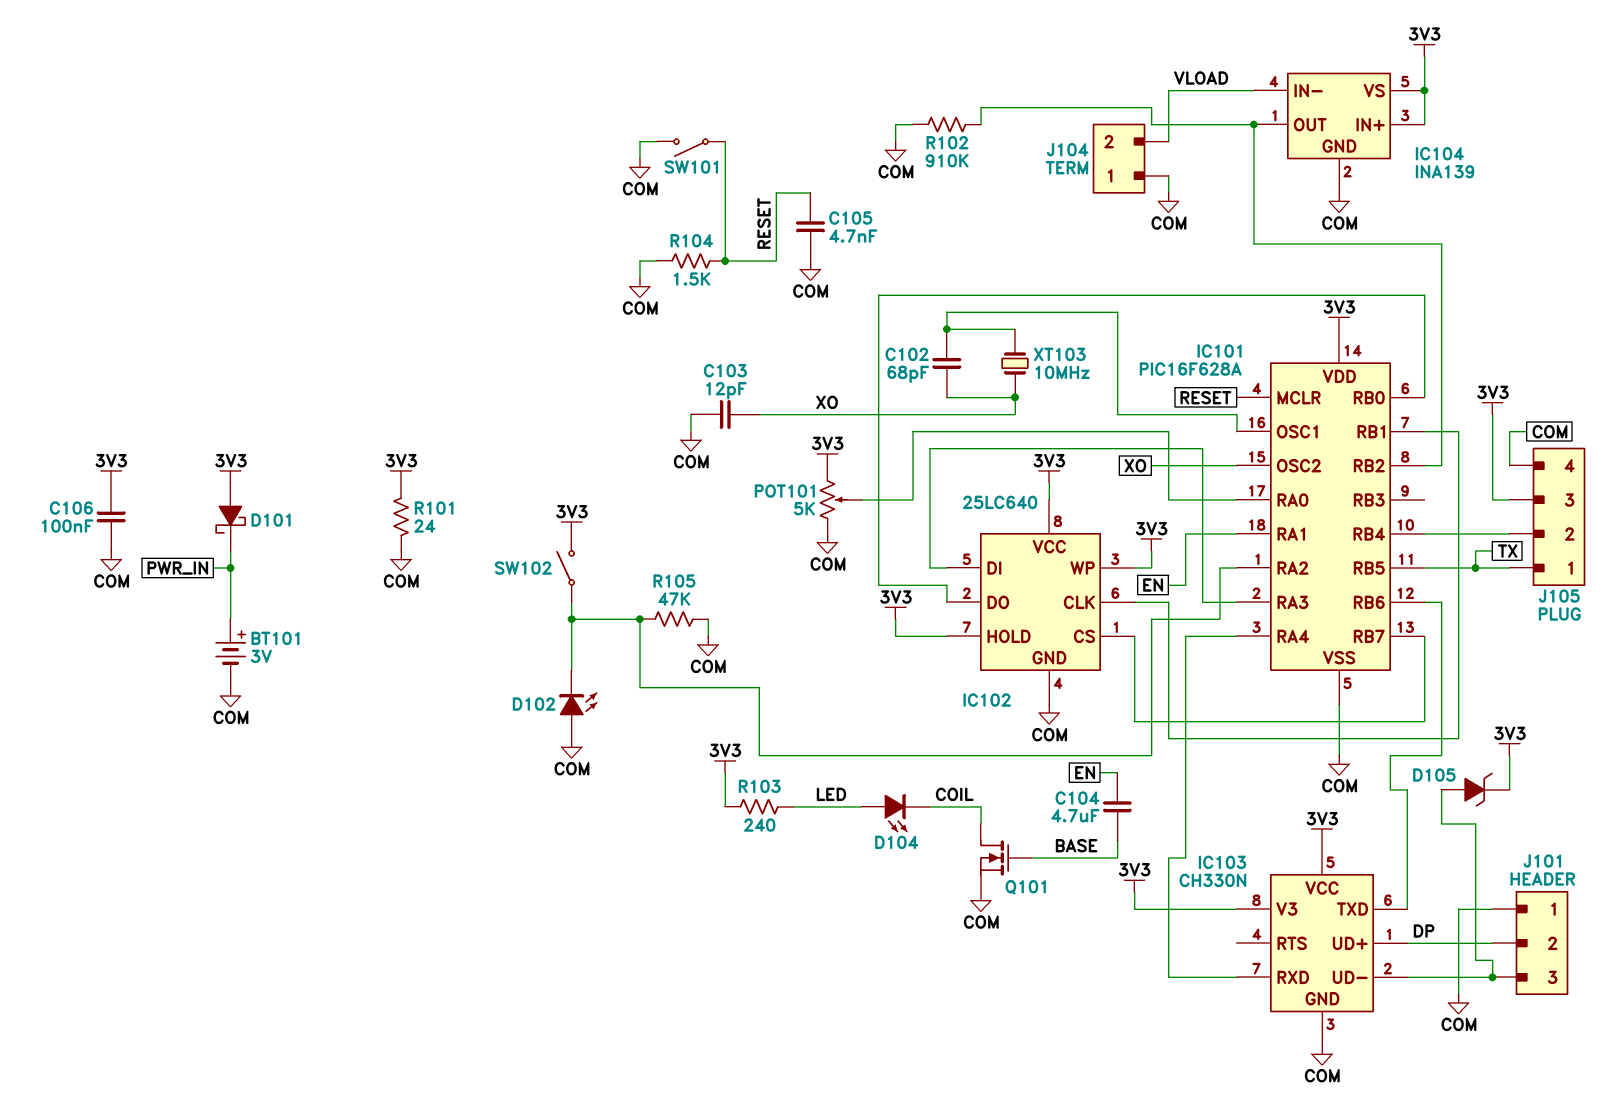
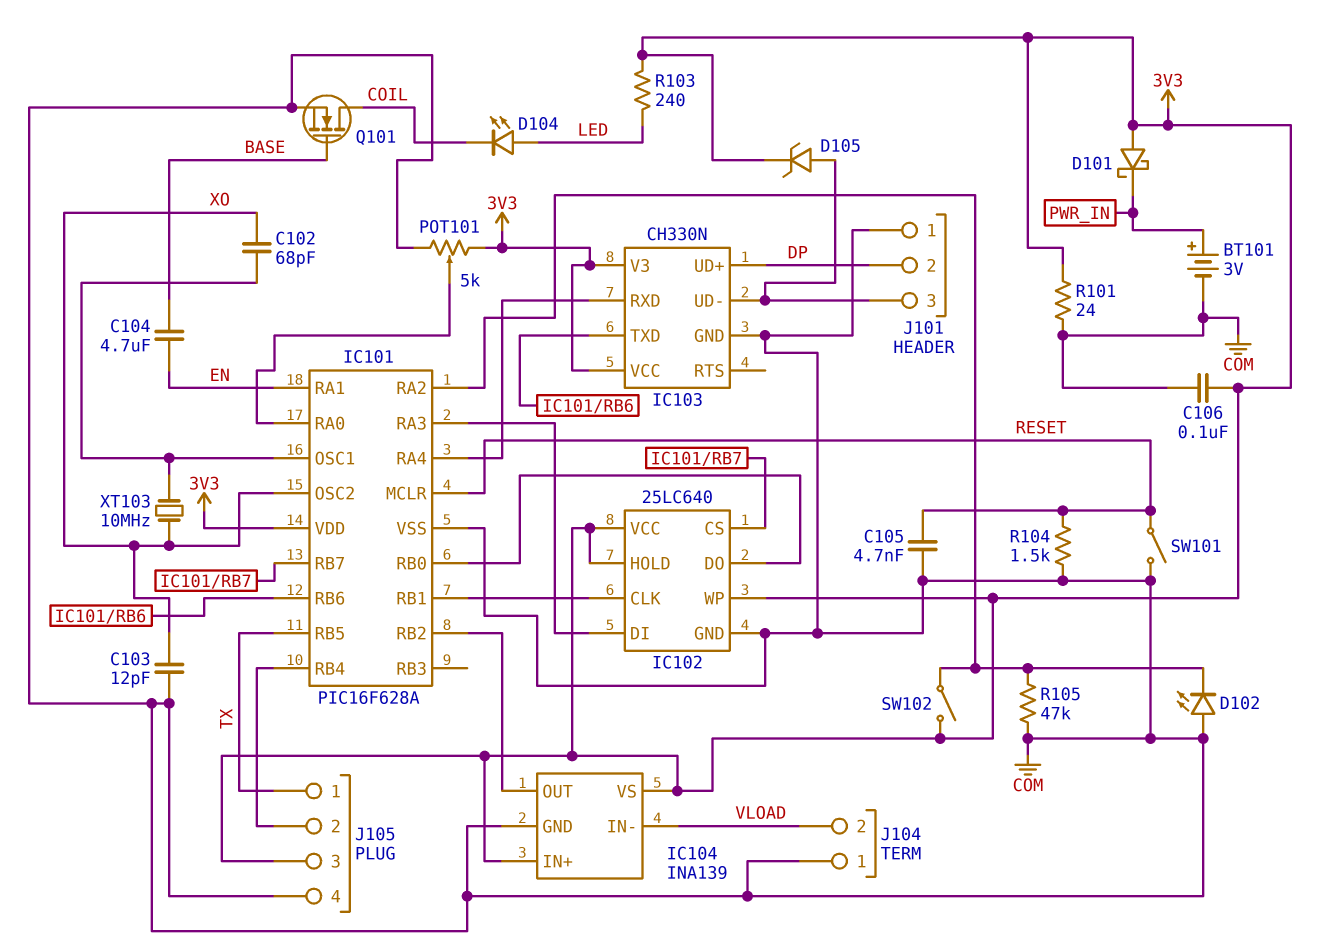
R102: 910k (COM, IC101/RB2) -> none

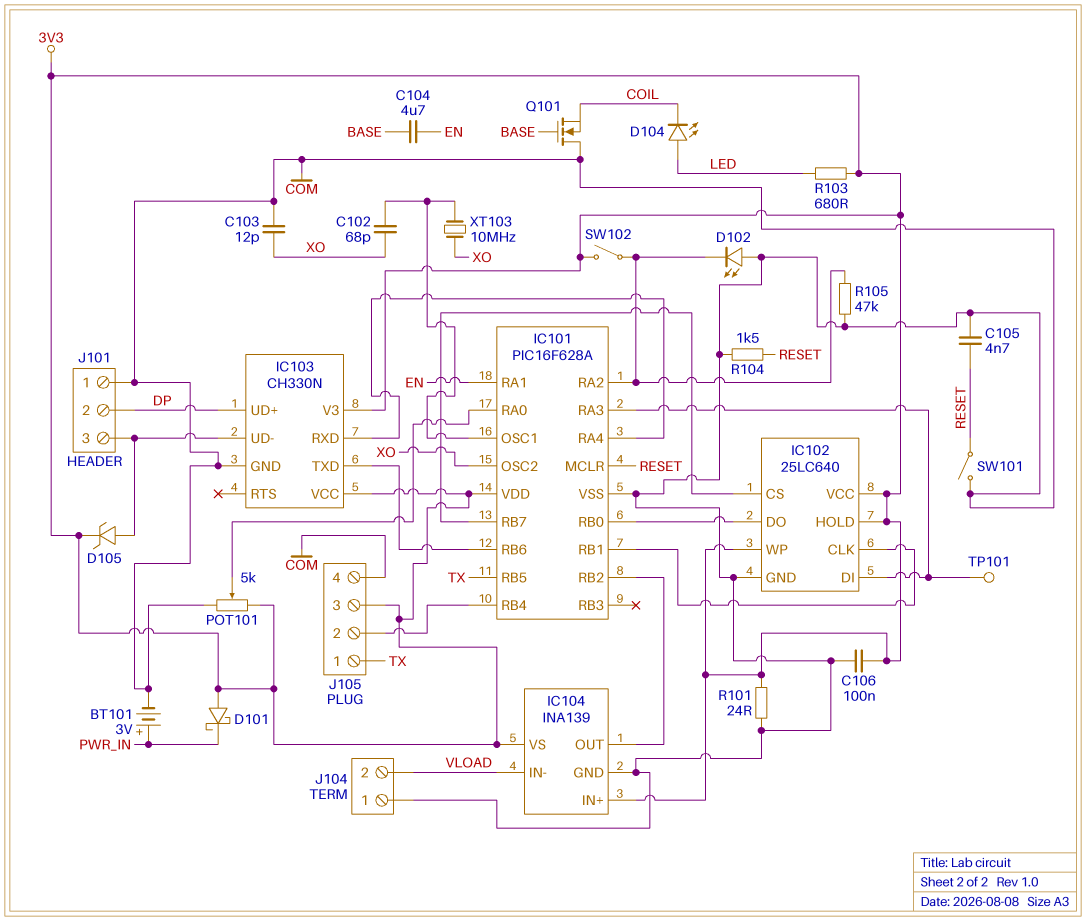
Q101: NMOS (G BASE, D COIL, S COM) -> NMOS (G BASE, D COM, S COIL)
R103: 240 (3V3, LED) -> 680 (3V3, LED)
TP101: none -> test point (IC101/RA3)

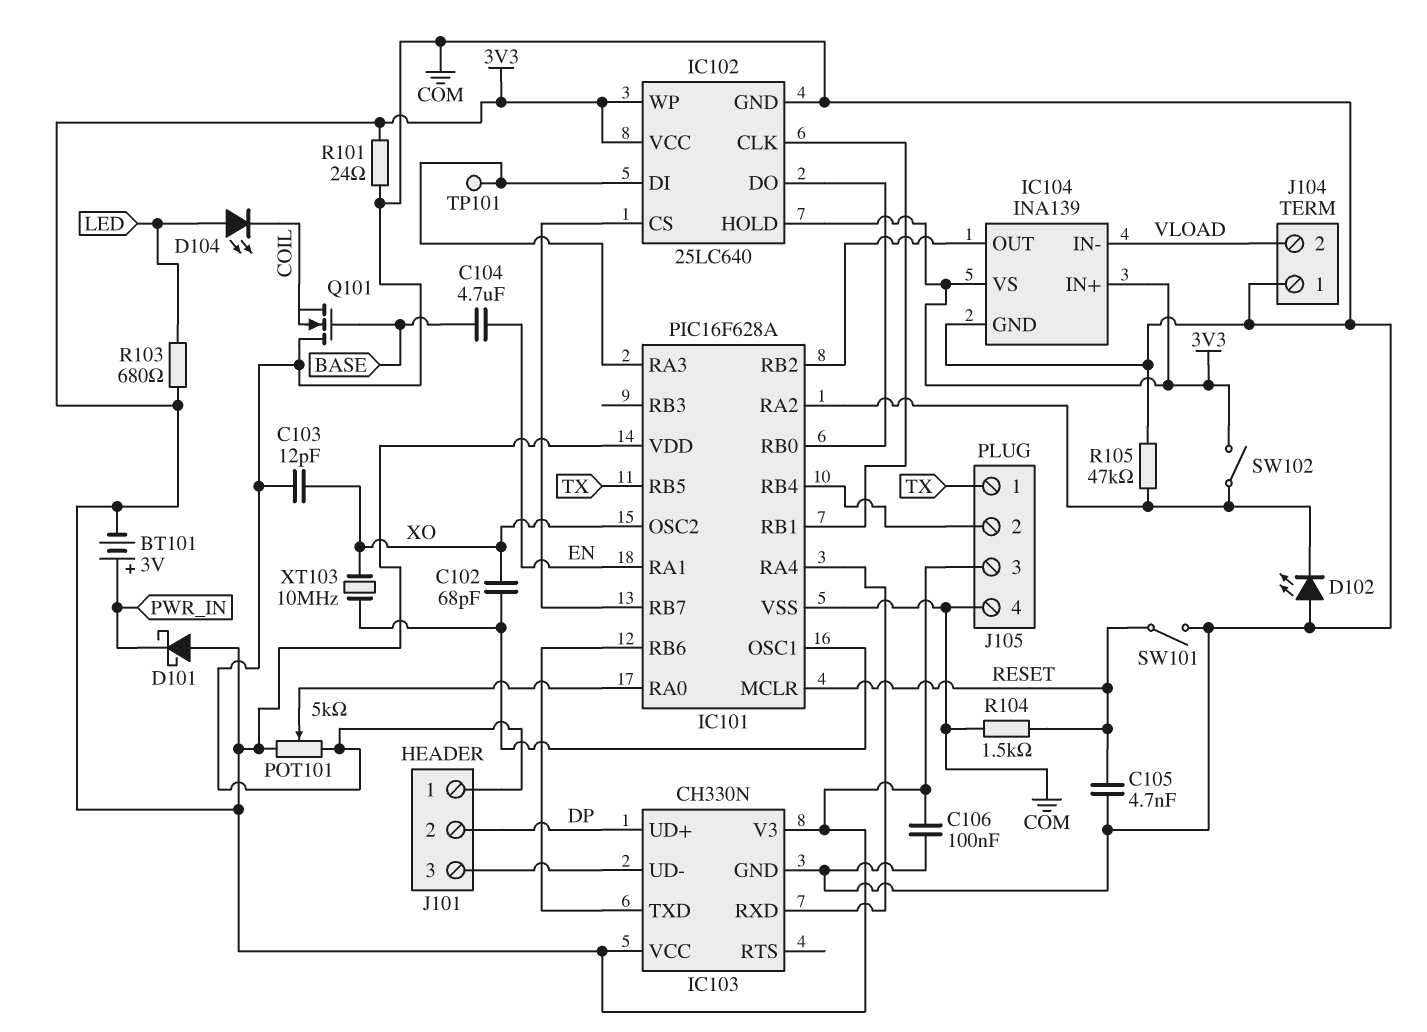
BT101: 3V (plus PWR_IN, minus COM) -> 3V (plus PWR_IN, minus 3V3)
D105: zener (A IC103/UD-, K 3V3) -> none

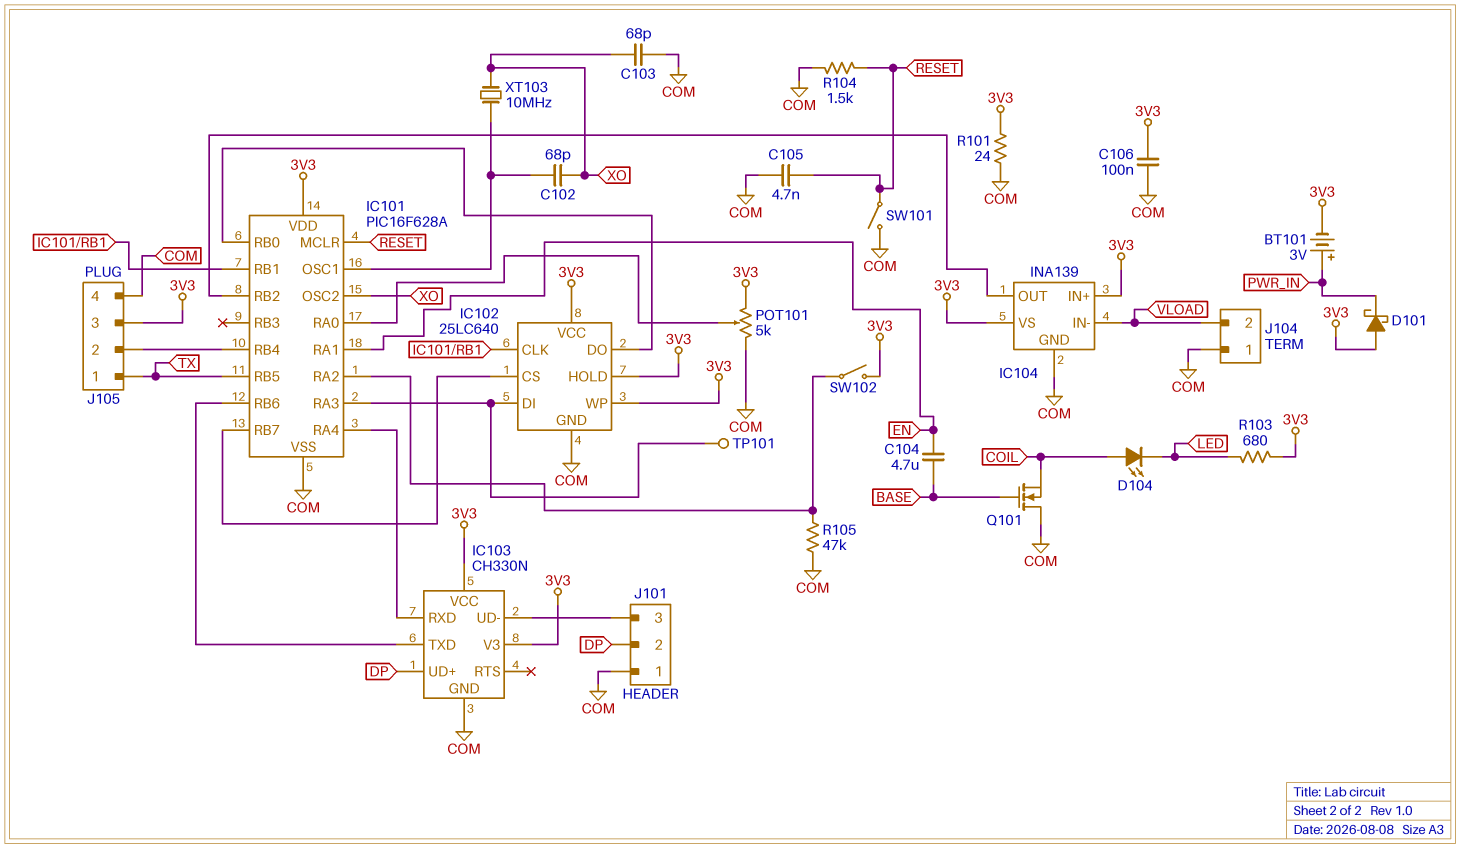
C103: 12pF (COM, XO) -> 68pF (COM, XO)
D102: LED (A COM, K IC101/RA2) -> none
D104: LED (A LED, K COIL) -> LED (A COIL, K LED)

